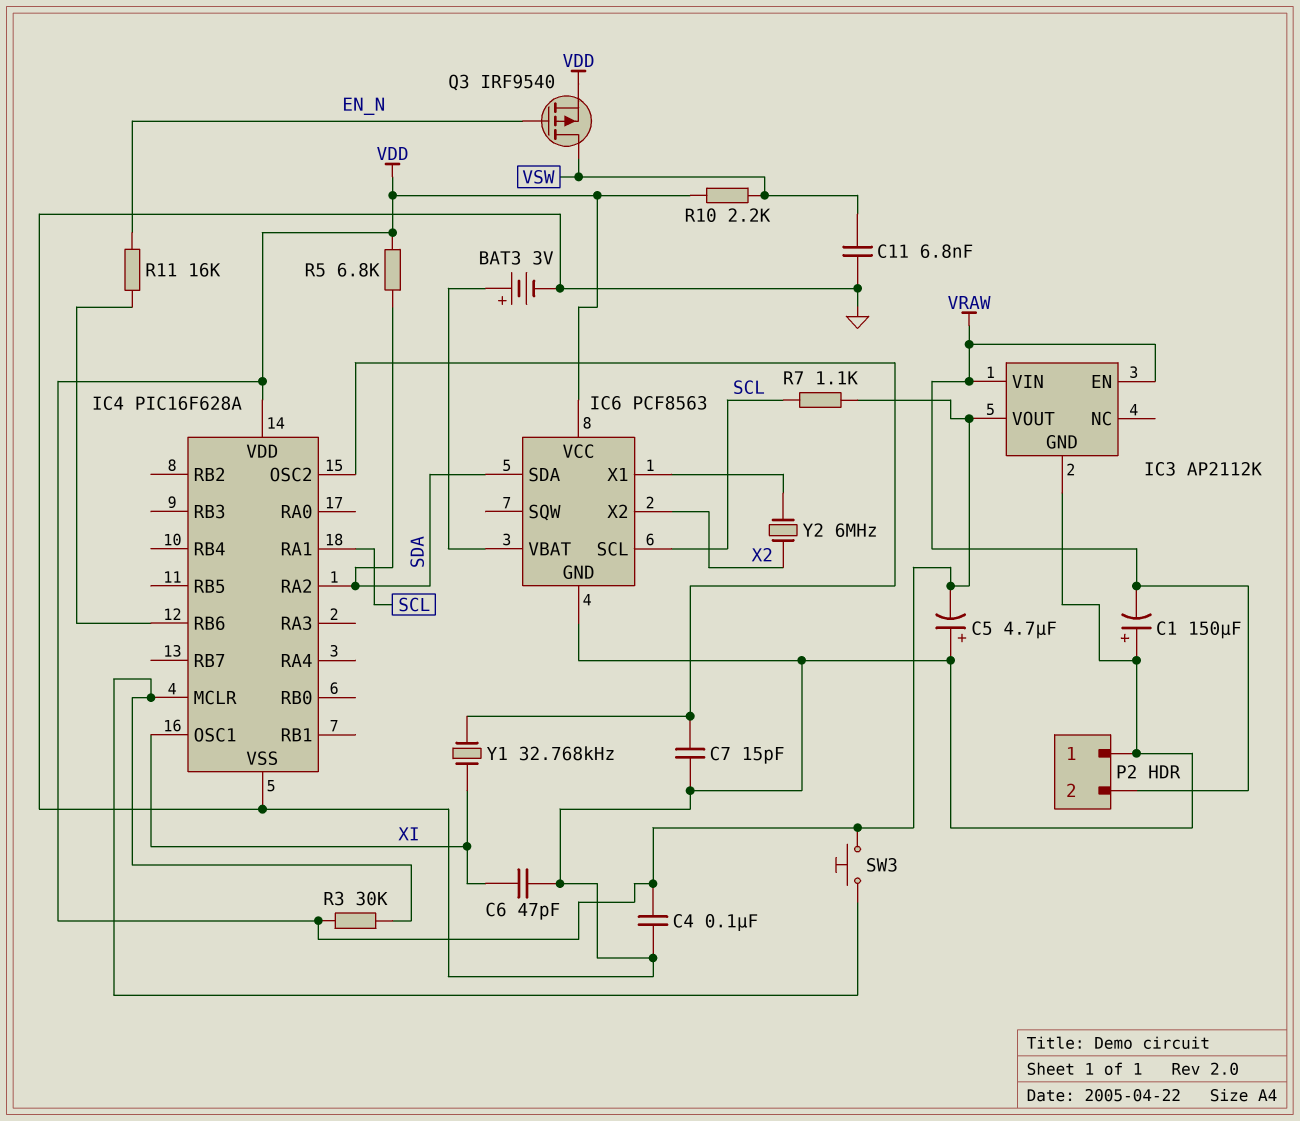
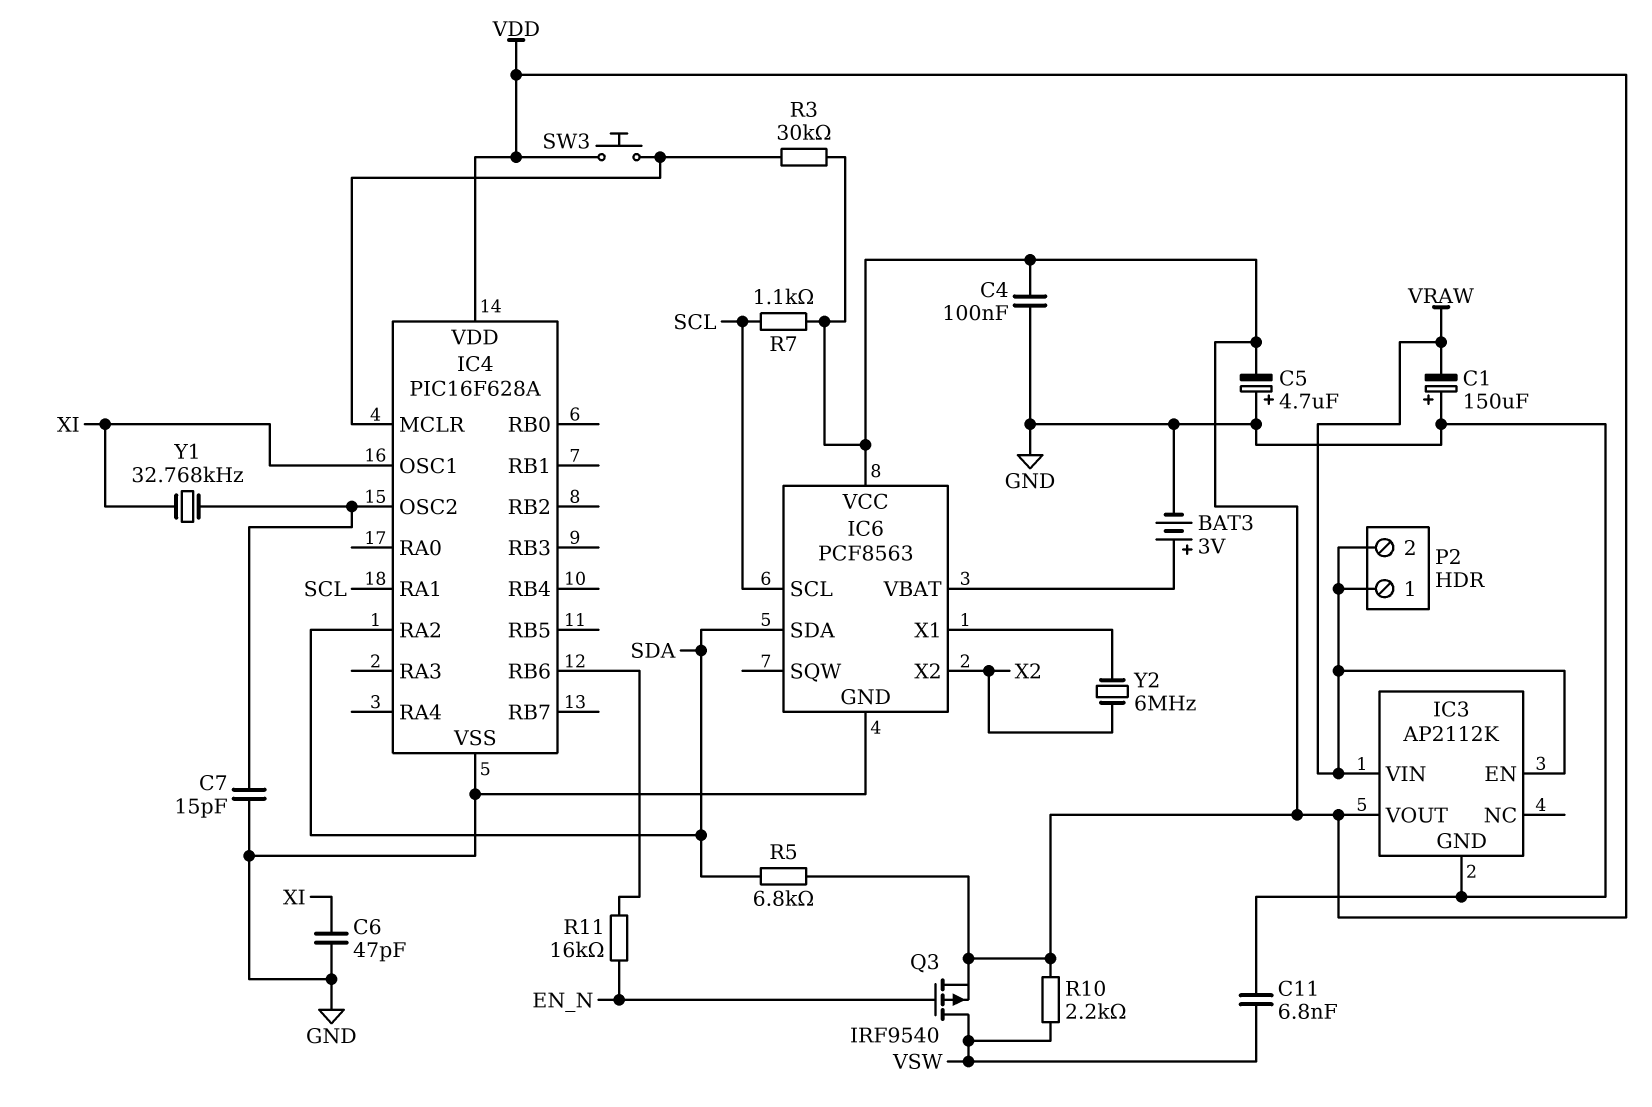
P2 pin 1: GND -> VRAW

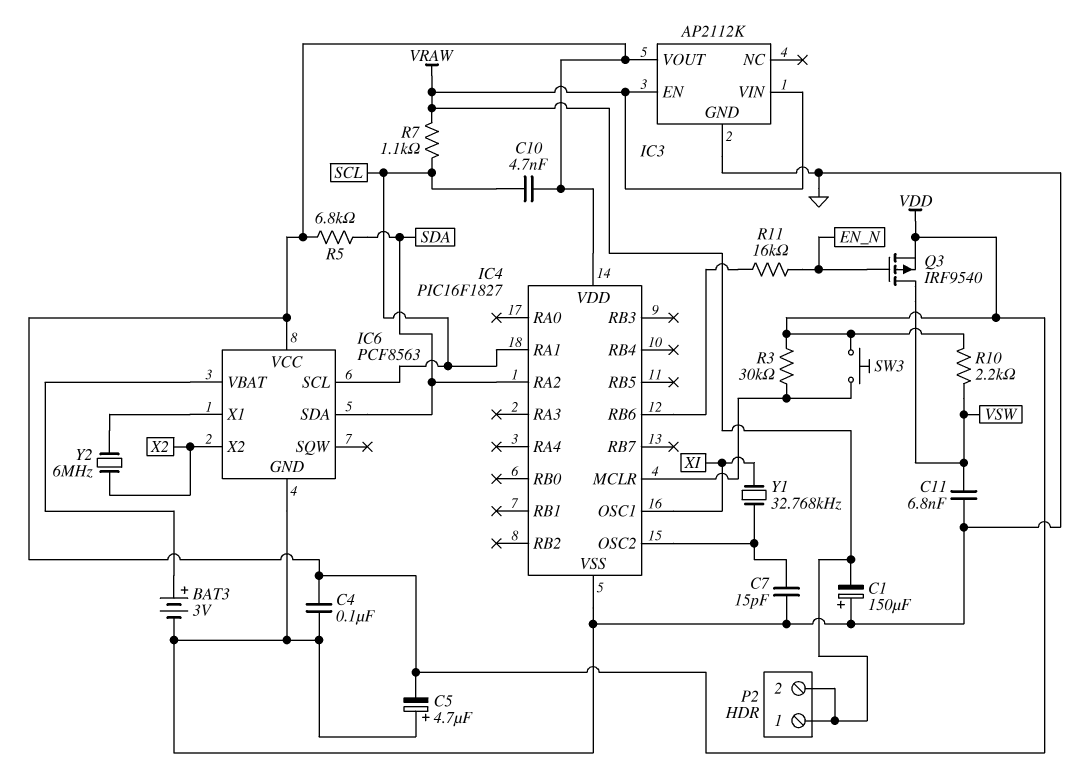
C6: 47pF (GND, XI) -> none
C10: none -> 4.7nF (SCL, VDD)
IC4: PIC16F628A -> PIC16F1827
R7: 1.1k (SCL, VDD) -> 1.1k (SCL, VRAW)

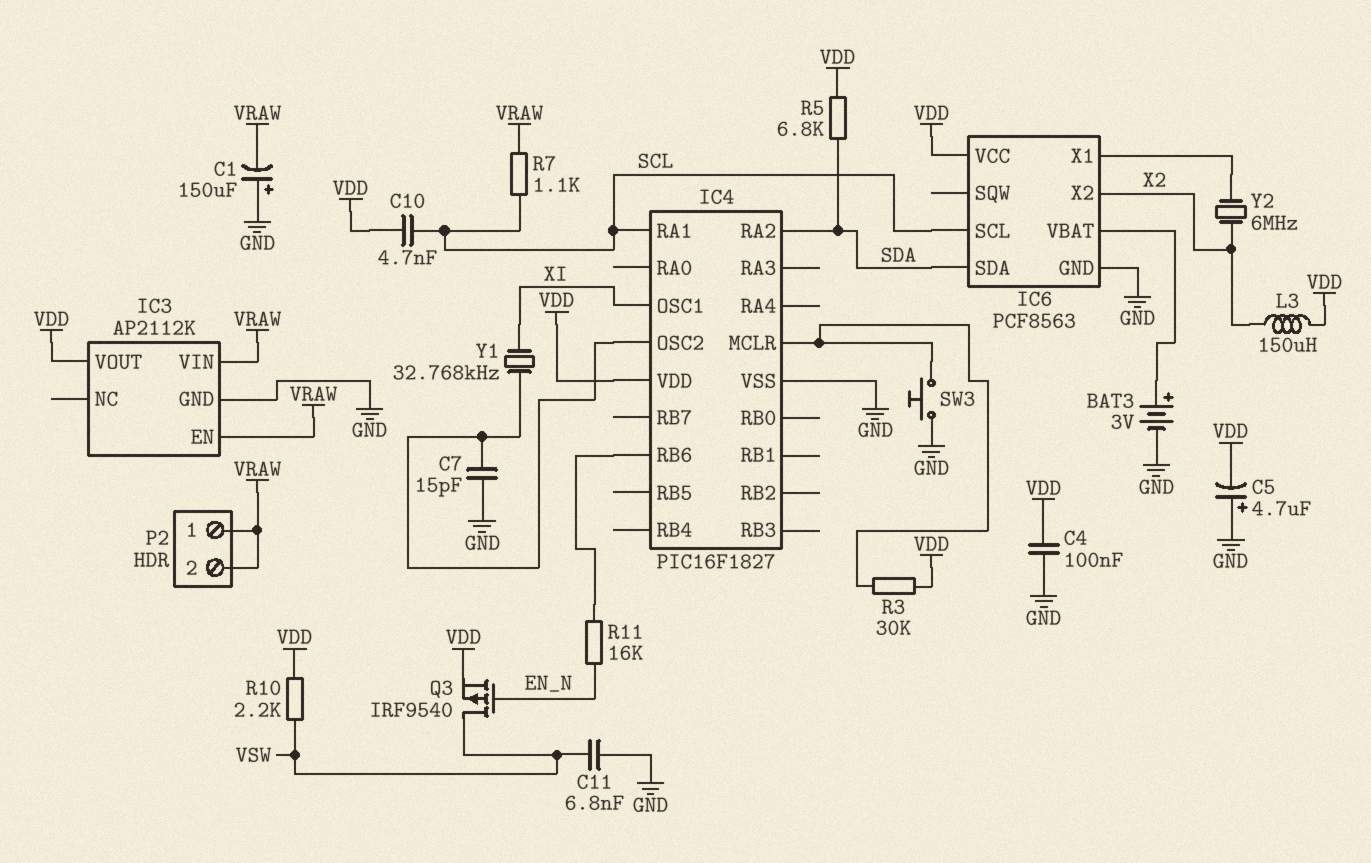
L3: none -> 150uH (VDD, X2)
SW3: button (IC4/MCLR, VDD) -> button (GND, IC4/MCLR)

